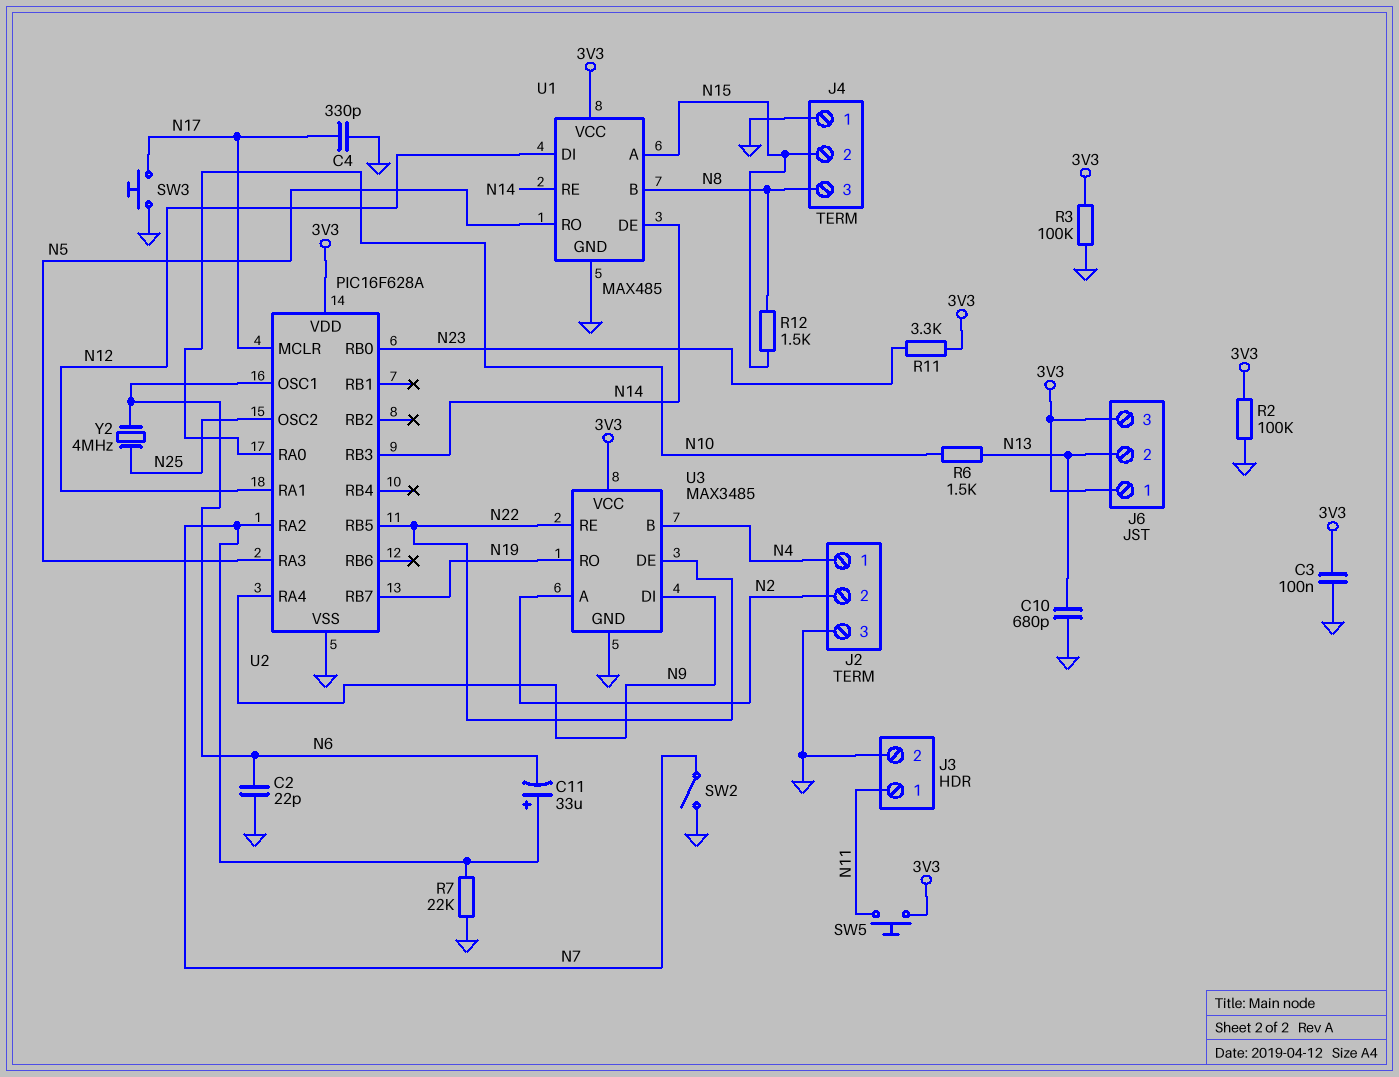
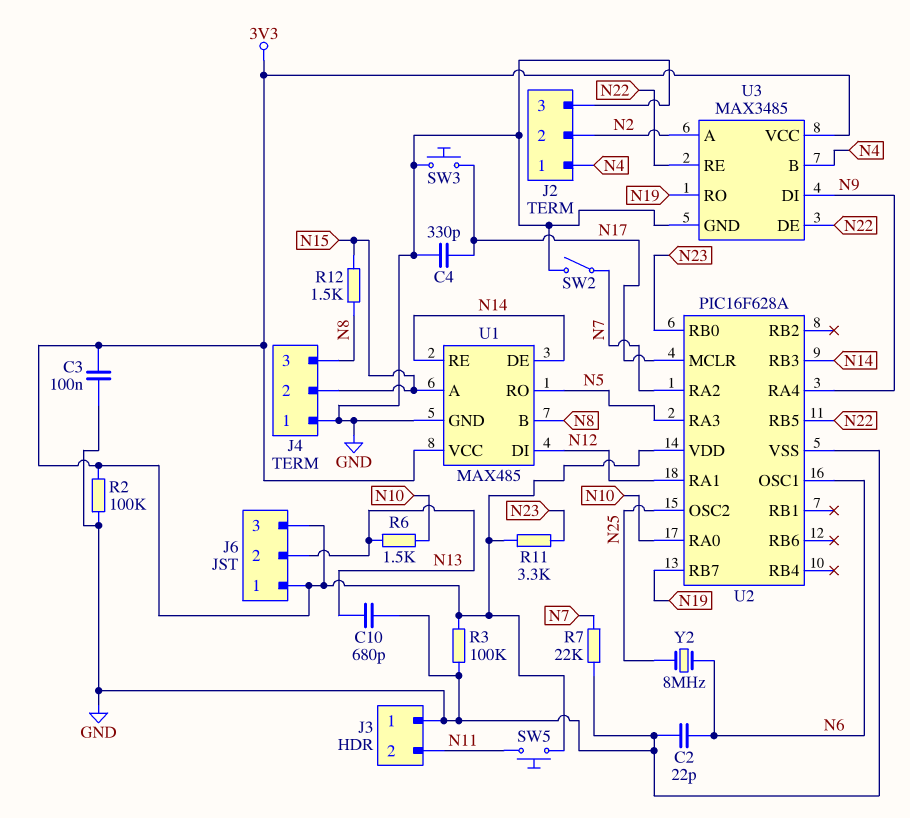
C11: 33uF (plus N7, minus N6) -> none
J3 pin 1: N11 -> GND
J3 pin 2: GND -> N11
Y2: 4MHz (N6, N25) -> 8MHz (N6, N25)

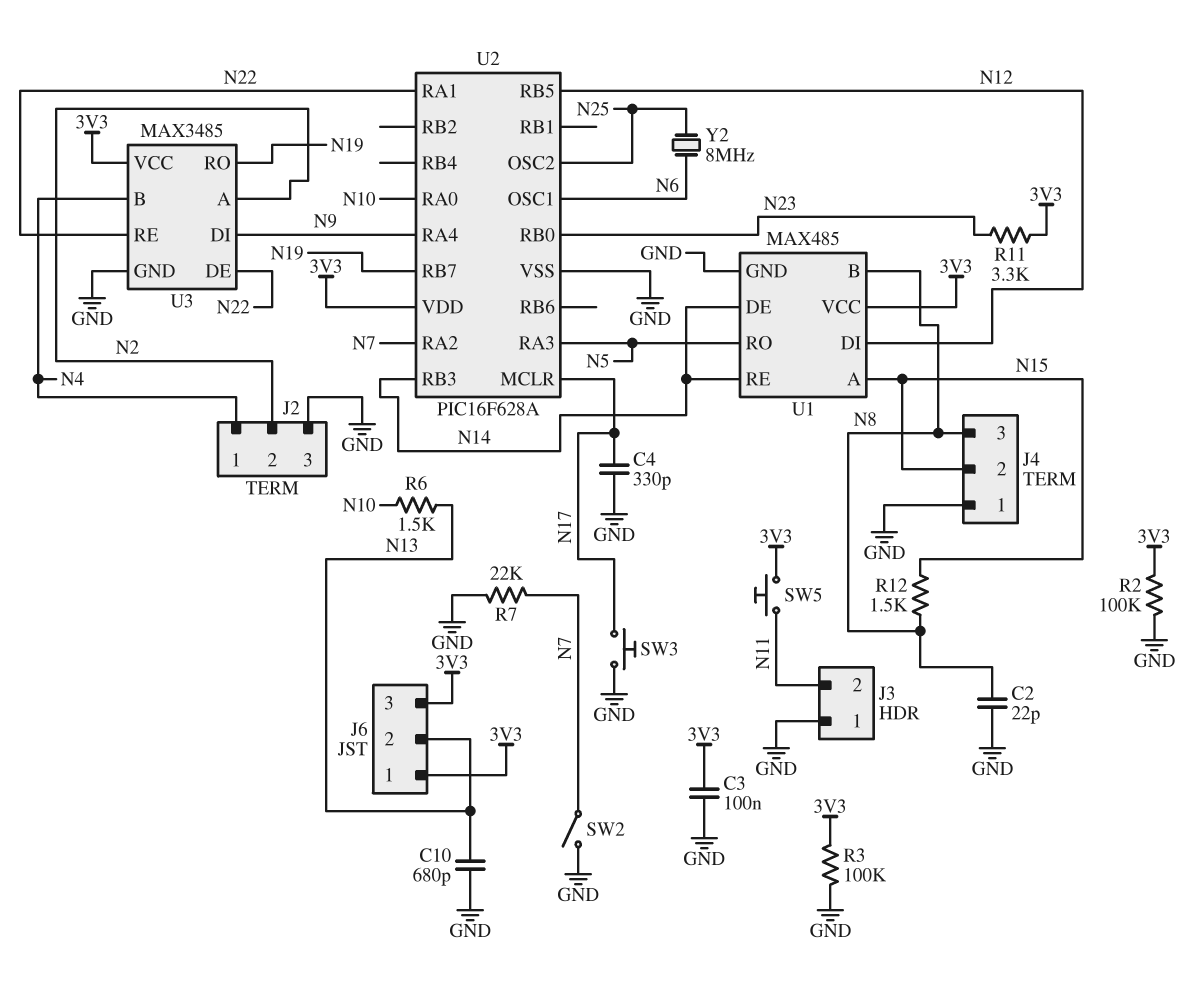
C2: 22pF (GND, N6) -> 22pF (GND, N8)
U2 pin RA1: N12 -> N22
U2 pin RB5: N22 -> N12

